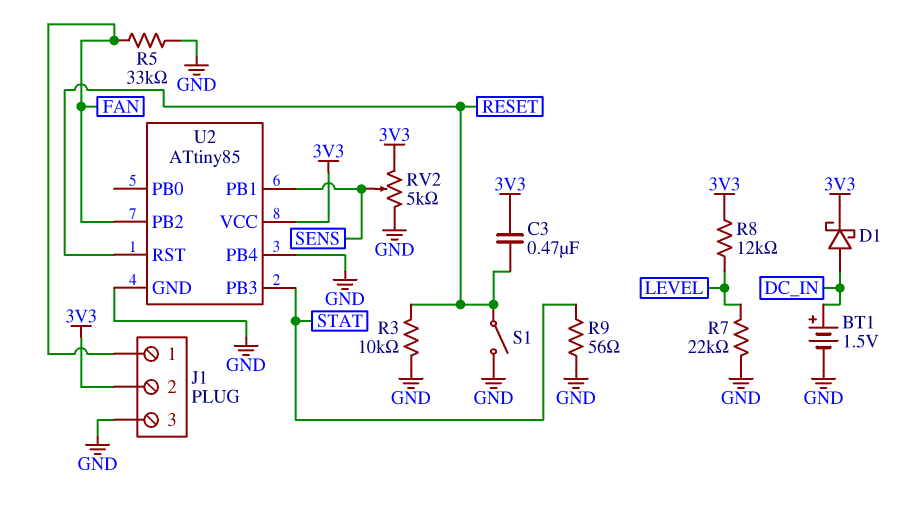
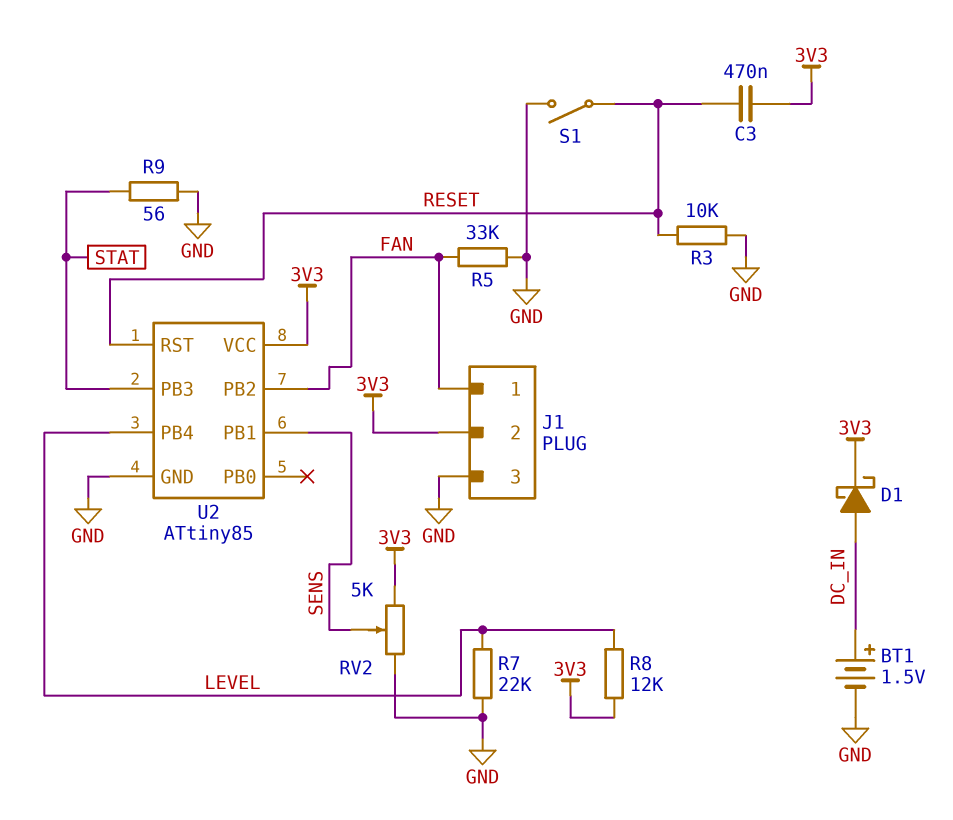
U2 pin PB4: GND -> LEVEL

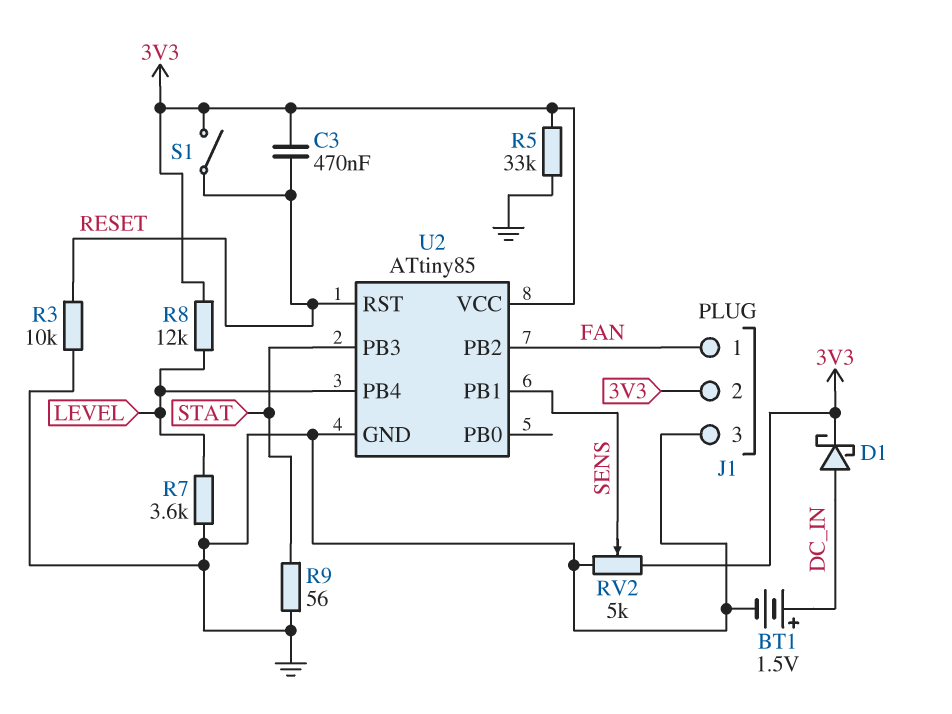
R5: 33k (FAN, GND) -> 33k (3V3, GND)
R7: 22k (GND, LEVEL) -> 3.6k (GND, LEVEL)
S1: switch (GND, RESET) -> switch (3V3, RESET)

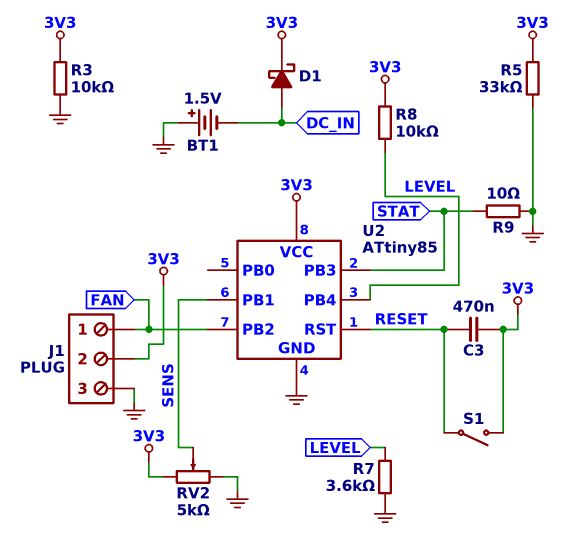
BT1: 1.5V (plus DC_IN, minus GND) -> 1.5V (plus GND, minus DC_IN)
R3: 10k (GND, RESET) -> 10k (3V3, GND)
R8: 12k (3V3, LEVEL) -> 10k (3V3, LEVEL)
R9: 56 (GND, STAT) -> 10 (GND, STAT)

